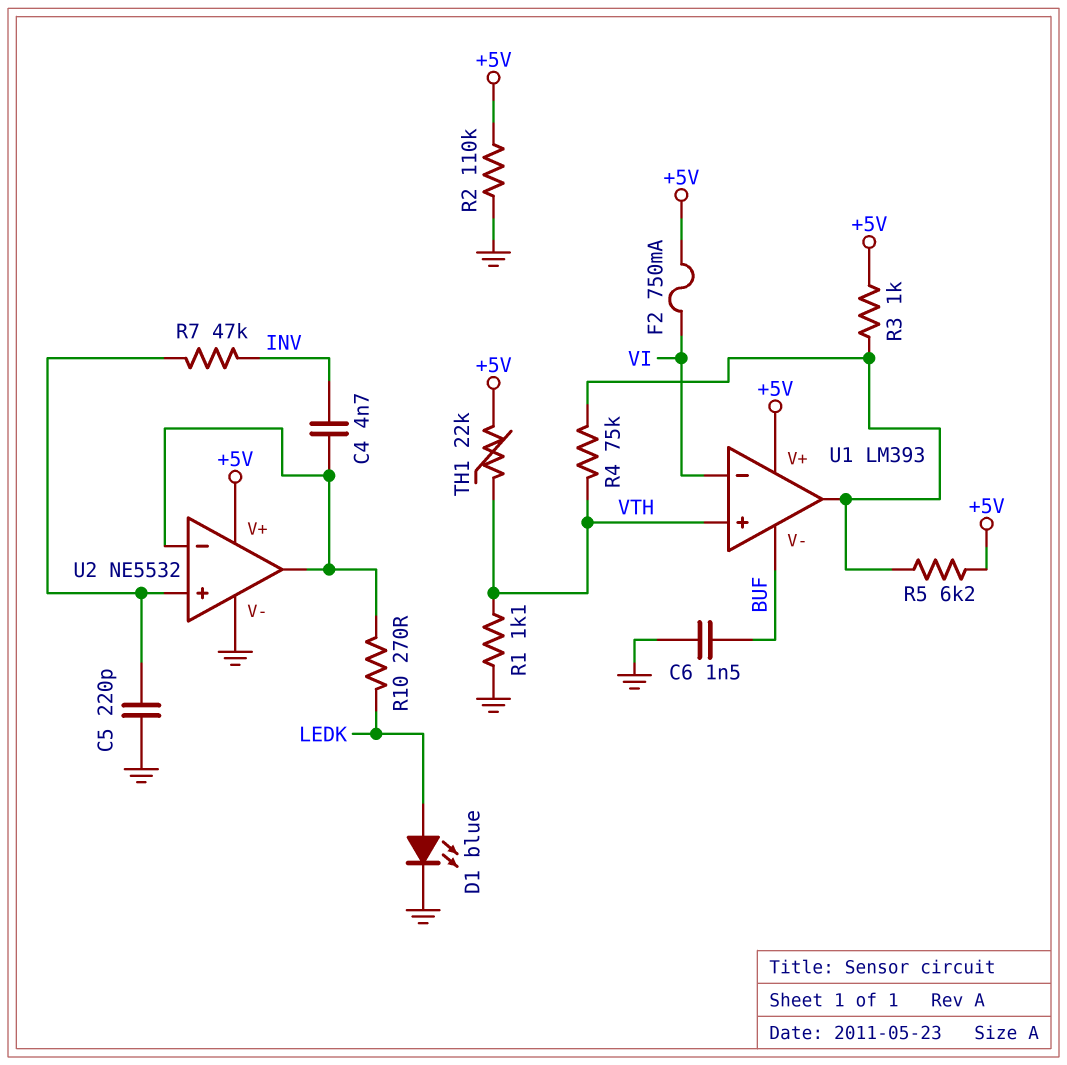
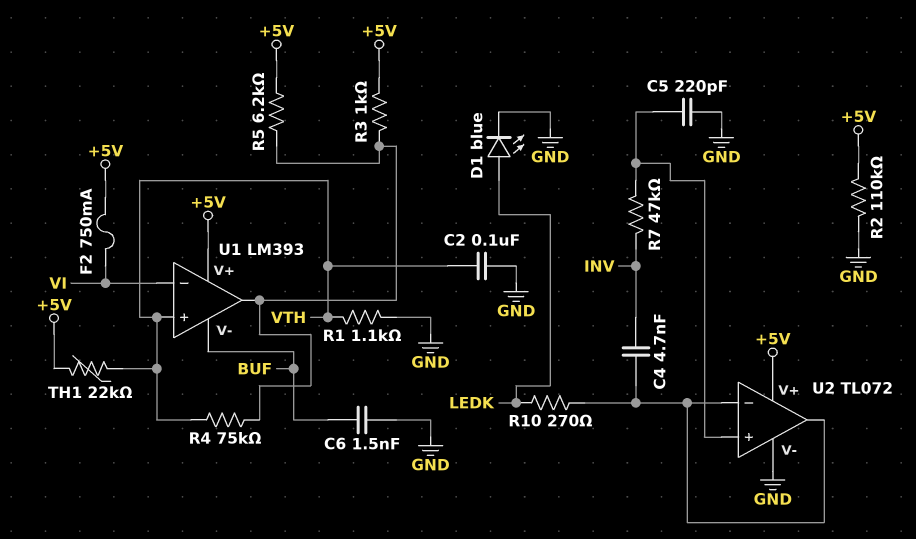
C2: none -> 100nF (GND, VTH)
U2: NE5532 -> TL072

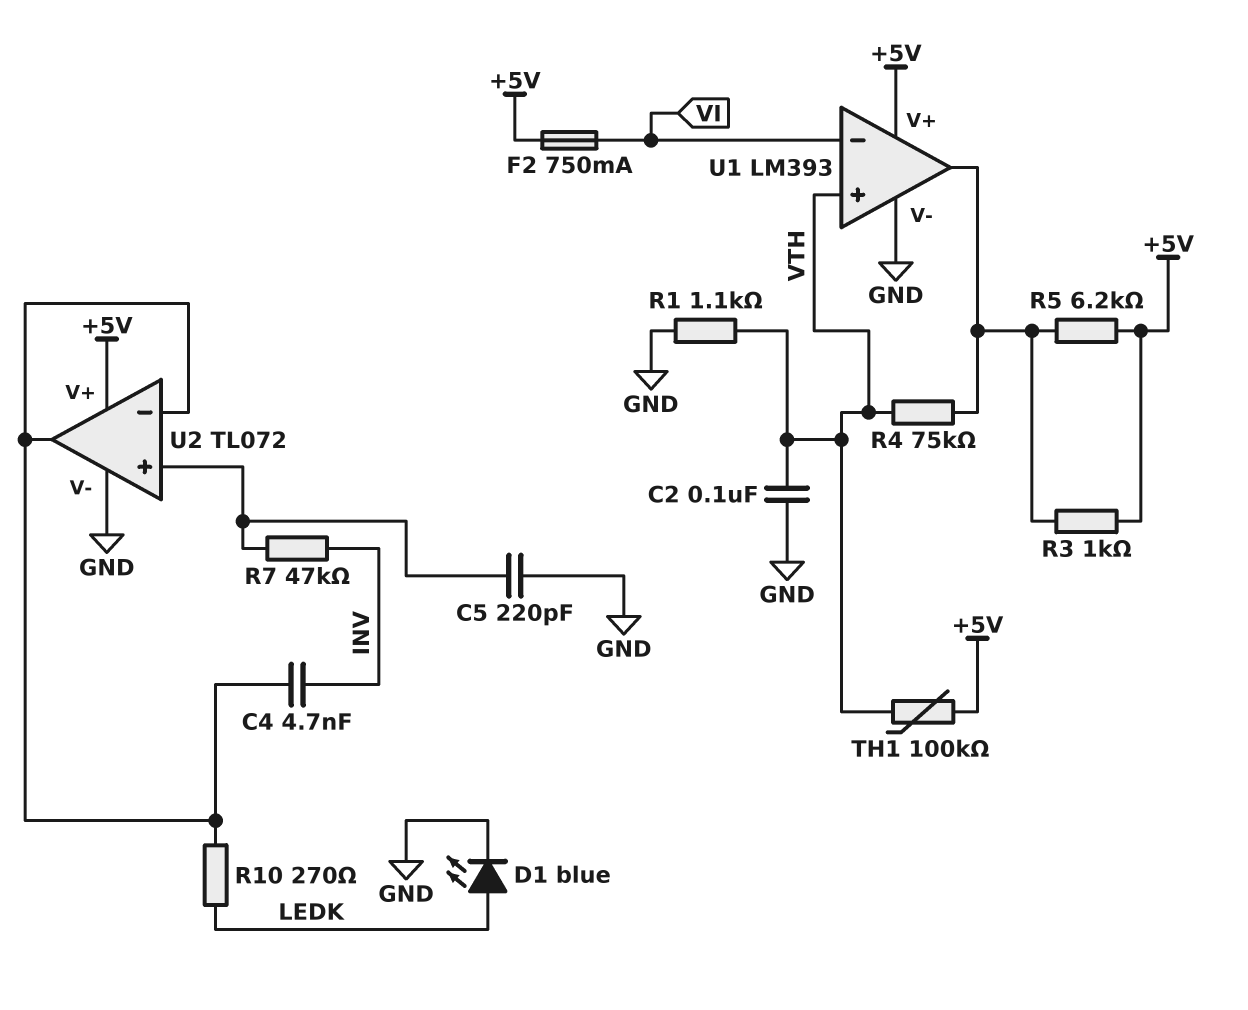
C6: 1.5nF (BUF, GND) -> none
R2: 110k (+5V, GND) -> none
TH1: 22k (+5V, VTH) -> 100k (+5V, VTH)
U1 pin V-: BUF -> GND

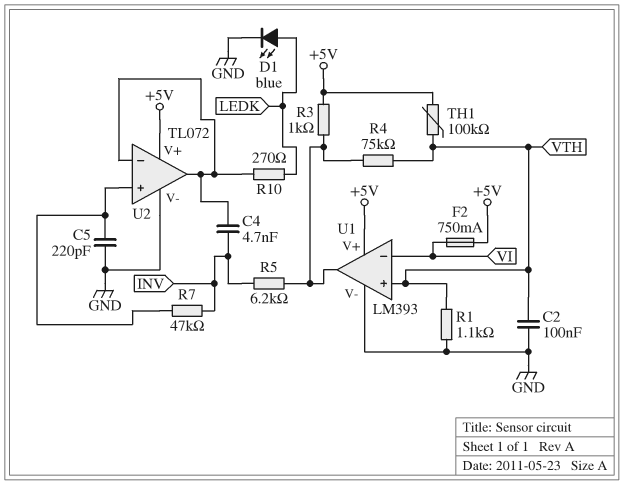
R5: 6.2k (+5V, U1/out) -> 6.2k (INV, U1/out)

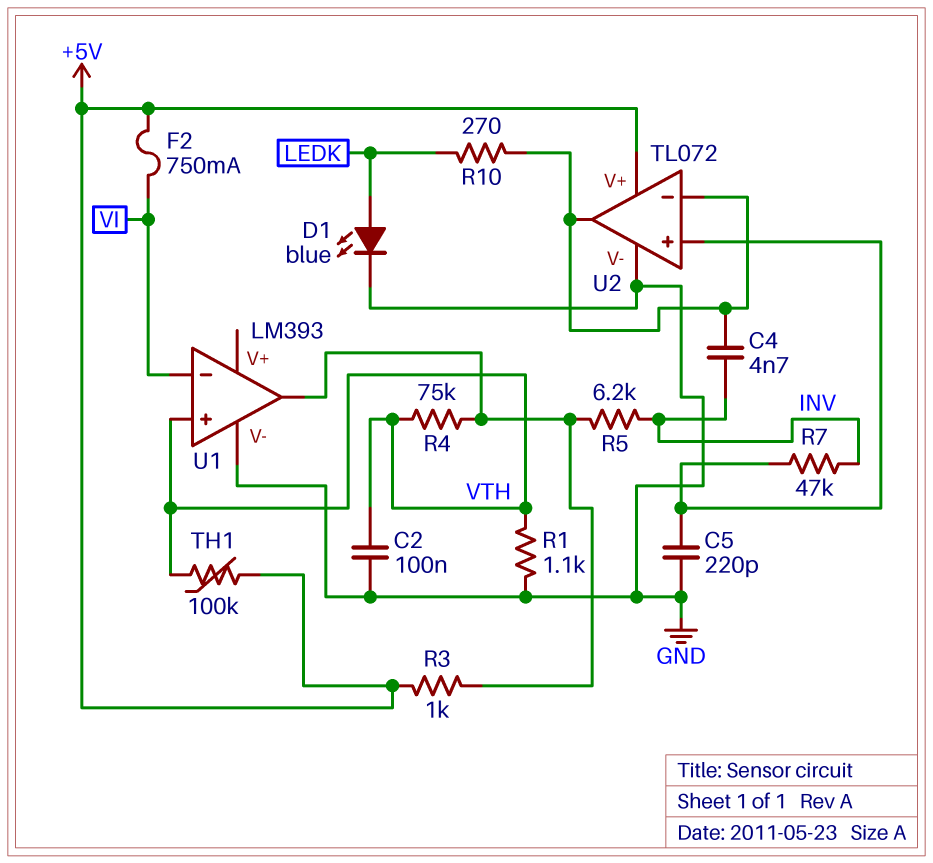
U1 pin V+: +5V -> none

